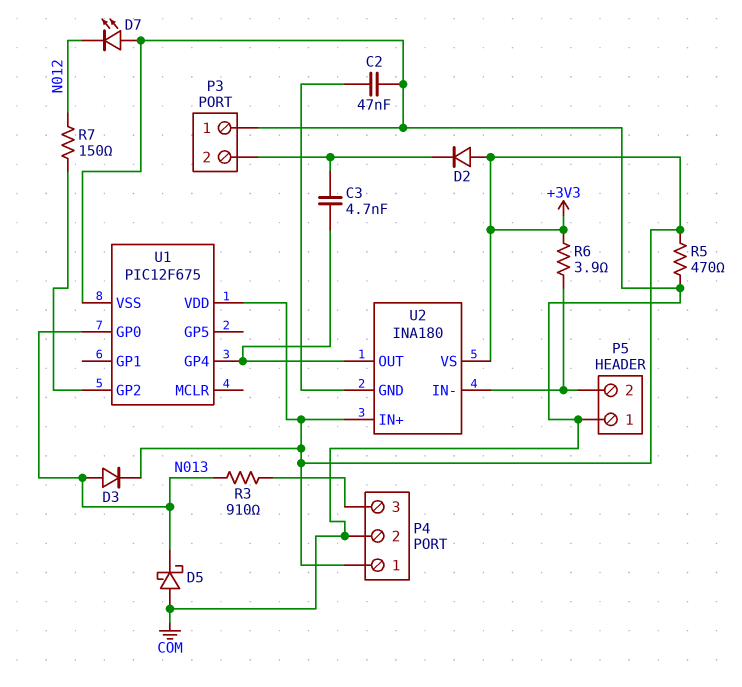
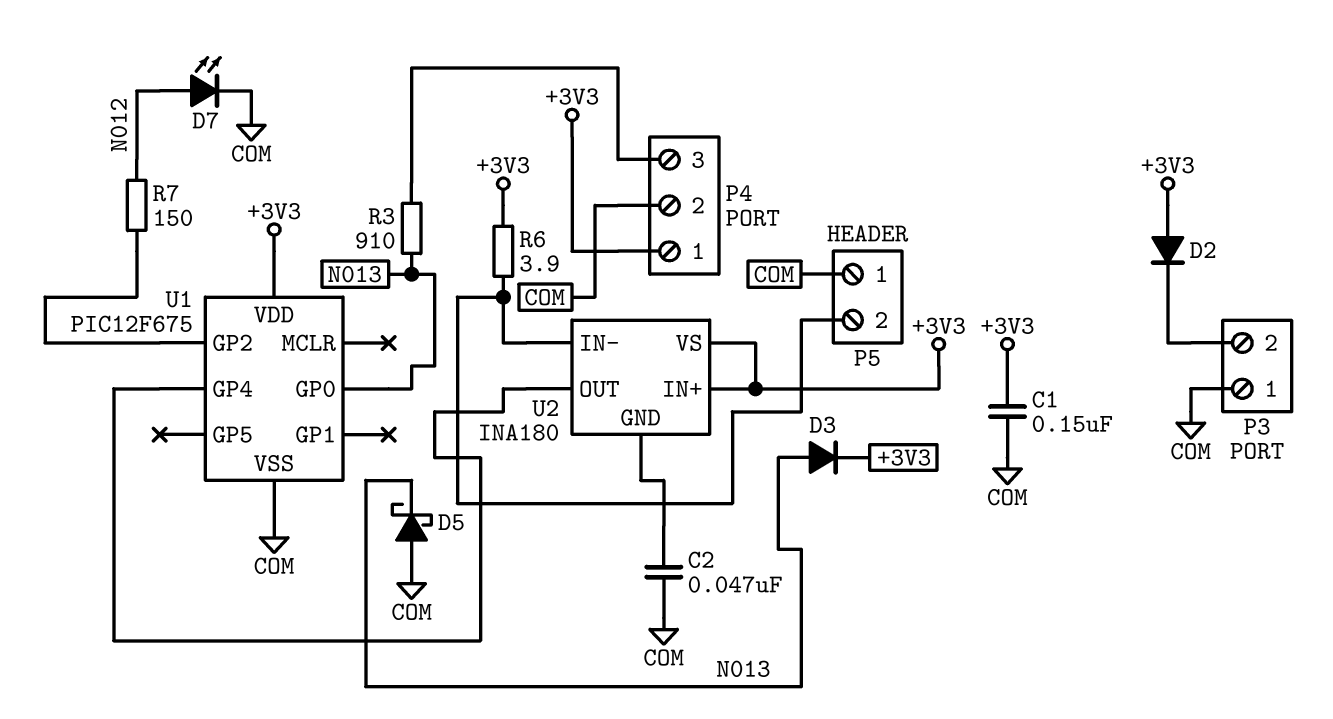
C1: none -> 150nF (+3V3, COM)
C3: 4.7nF (P3/2, U1/GP4) -> none
D7: LED (A COM, K N012) -> LED (A N012, K COM)
R5: 470 (+3V3, COM) -> none

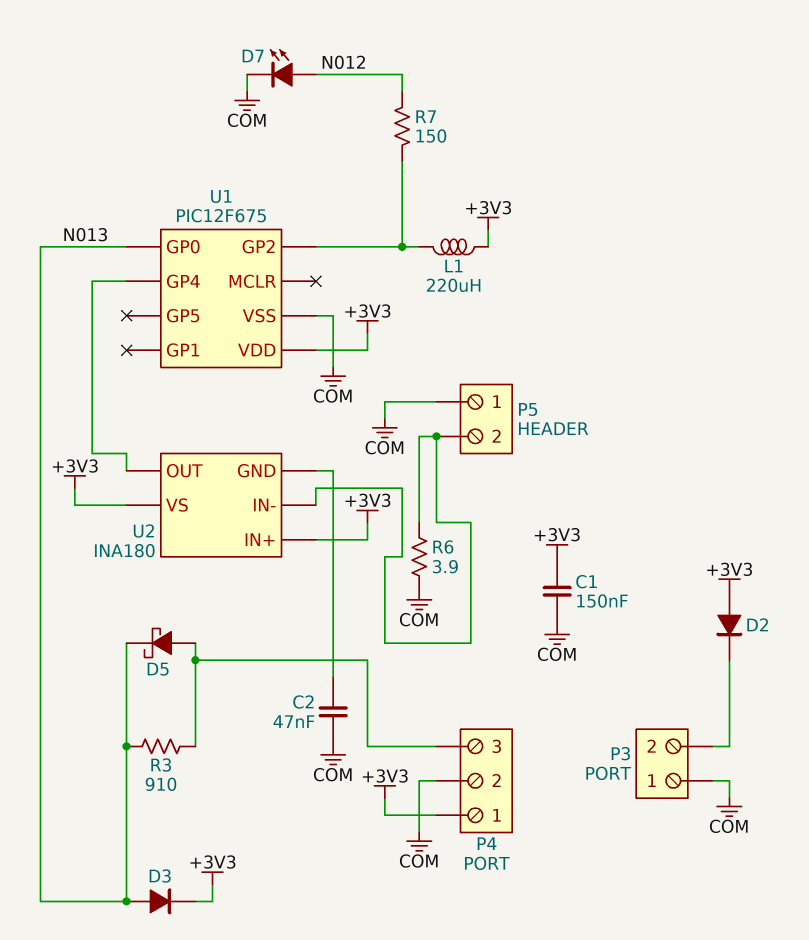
D5: schottky (A COM, K N013) -> schottky (A P4/3, K N013)
L1: none -> 220uH (+3V3, U1/GP2)
R6: 3.9 (+3V3, P5/2) -> 3.9 (COM, P5/2)

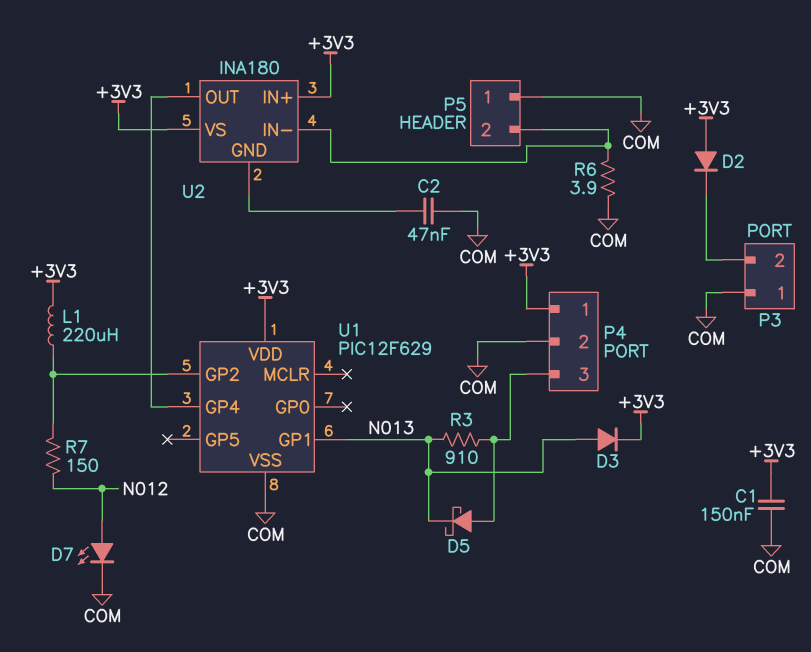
U1: PIC12F675 -> PIC12F629
U1 pin GP0: N013 -> none
U1 pin GP1: none -> N013

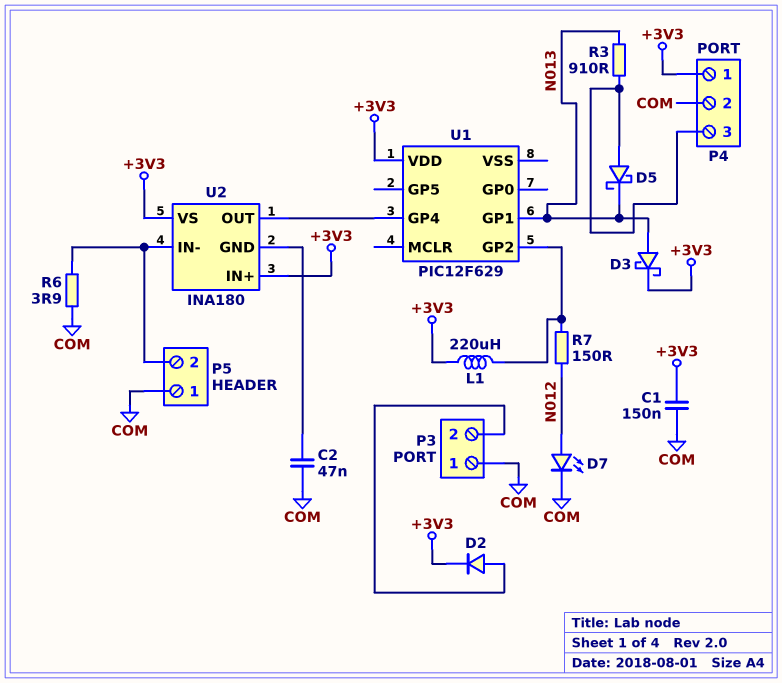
D2: diode (A +3V3, K P3/2) -> diode (A P3/2, K +3V3)
D3: diode (A N013, K +3V3) -> schottky (A N013, K +3V3)
U1 pin VSS: COM -> none

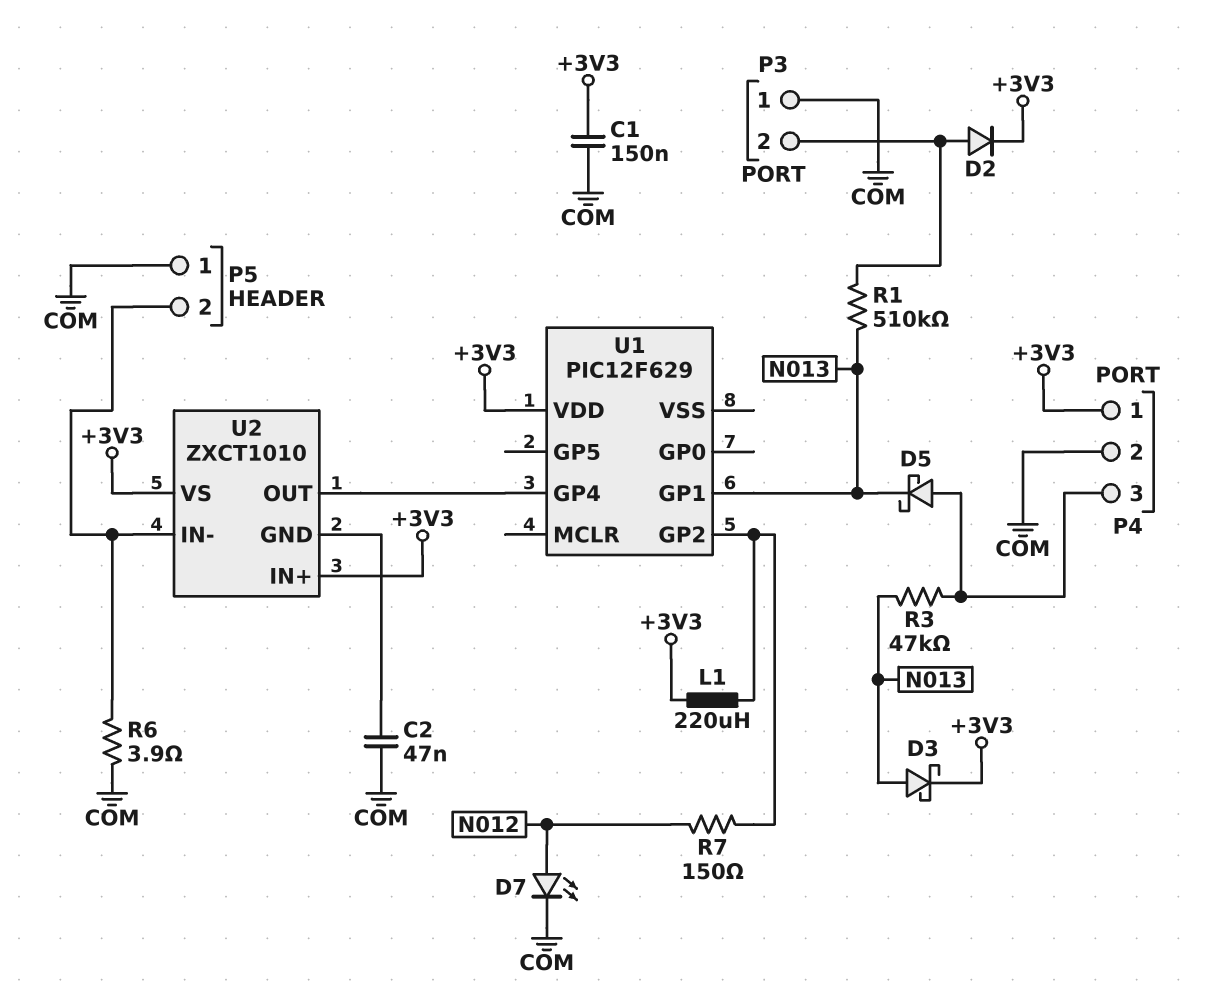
R1: none -> 510k (N013, P3/2)
R3: 910 (N013, P4/3) -> 47k (N013, P4/3)
U2: INA180 -> ZXCT1010

